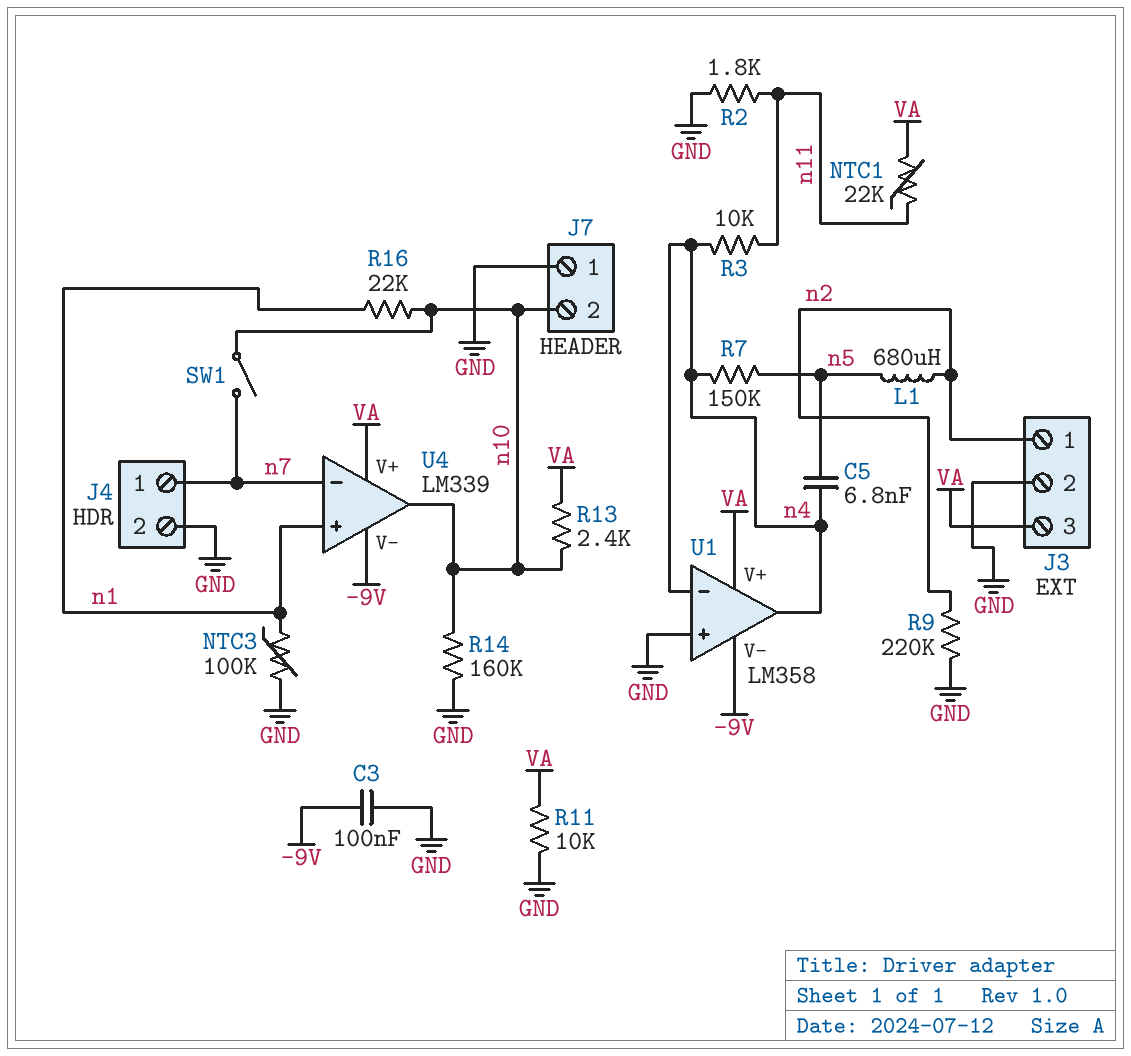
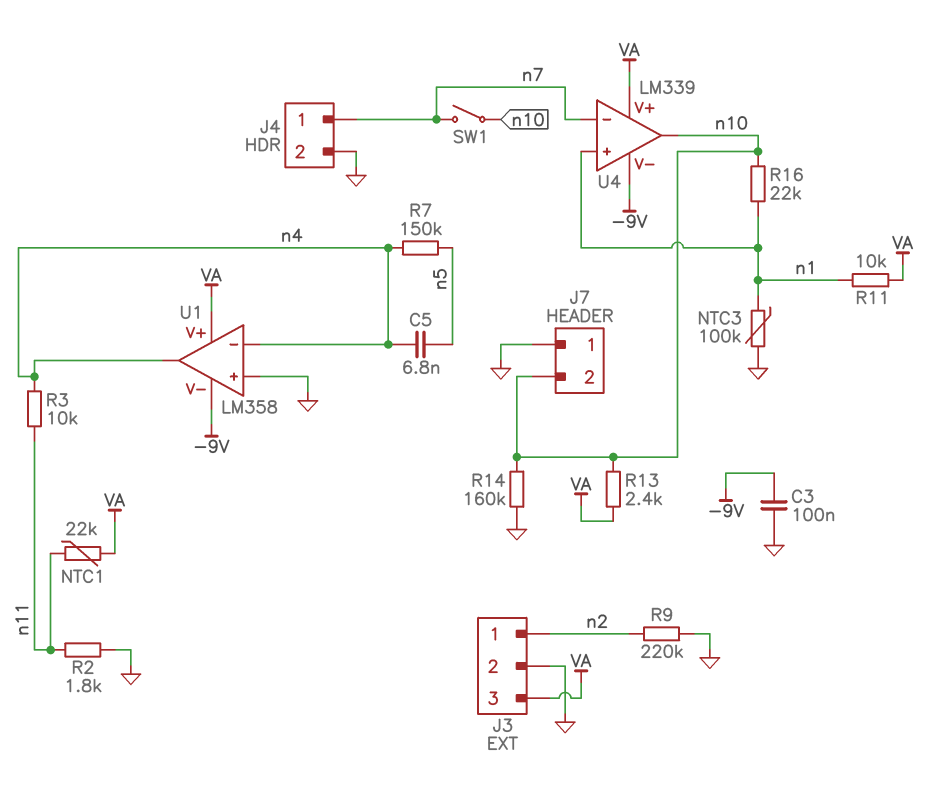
L1: 680uH (n2, n5) -> none
R11: 10k (GND, VA) -> 10k (VA, n1)

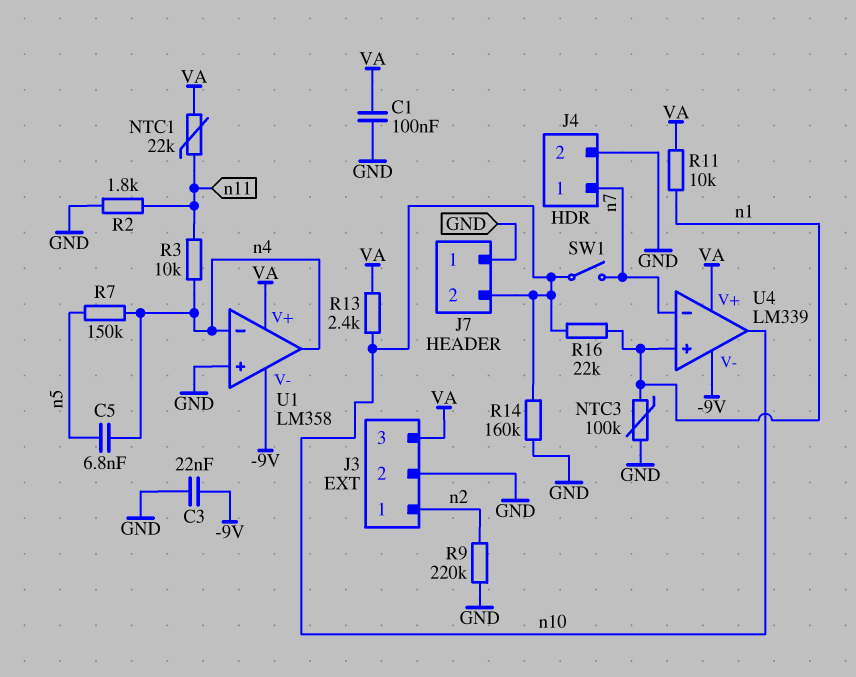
C1: none -> 100nF (GND, VA)
C3: 100nF (-9V, GND) -> 22nF (-9V, GND)

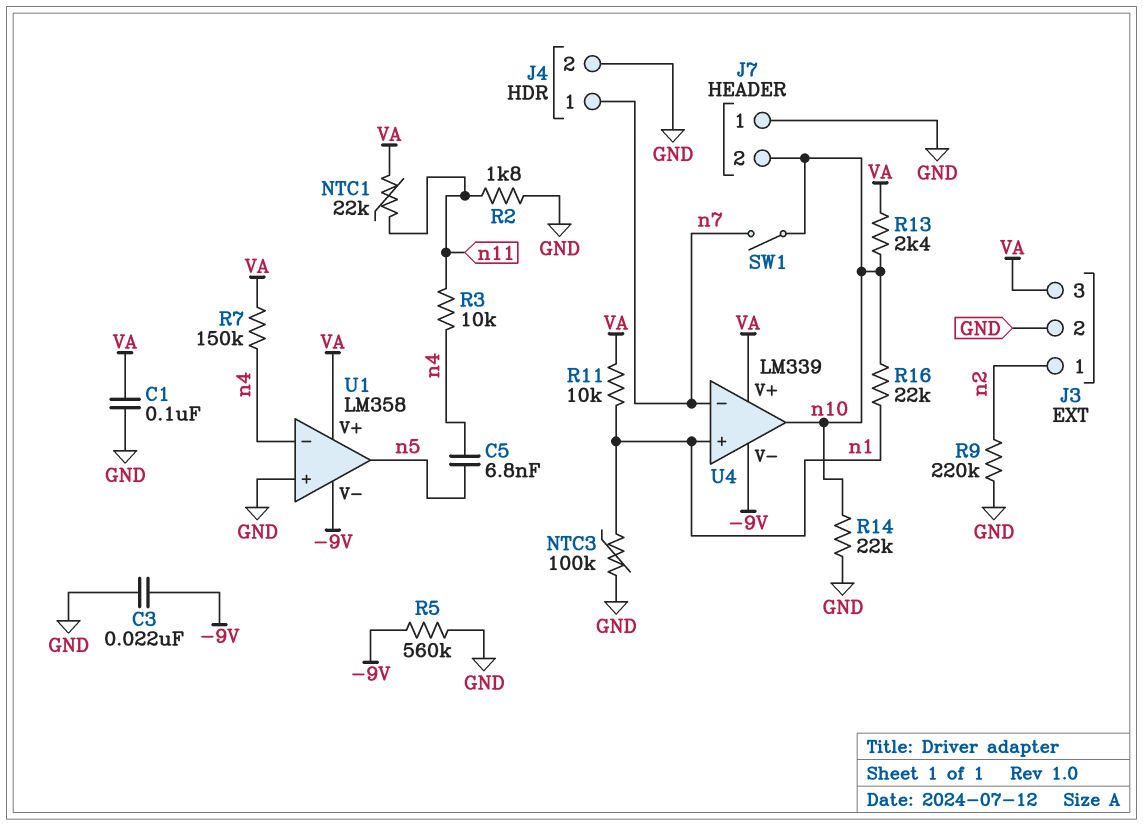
R5: none -> 560k (-9V, GND)
R7: 150k (n4, n5) -> 150k (VA, n4)
R14: 160k (GND, n10) -> 22k (GND, n10)
U1 pin out: n4 -> n5

